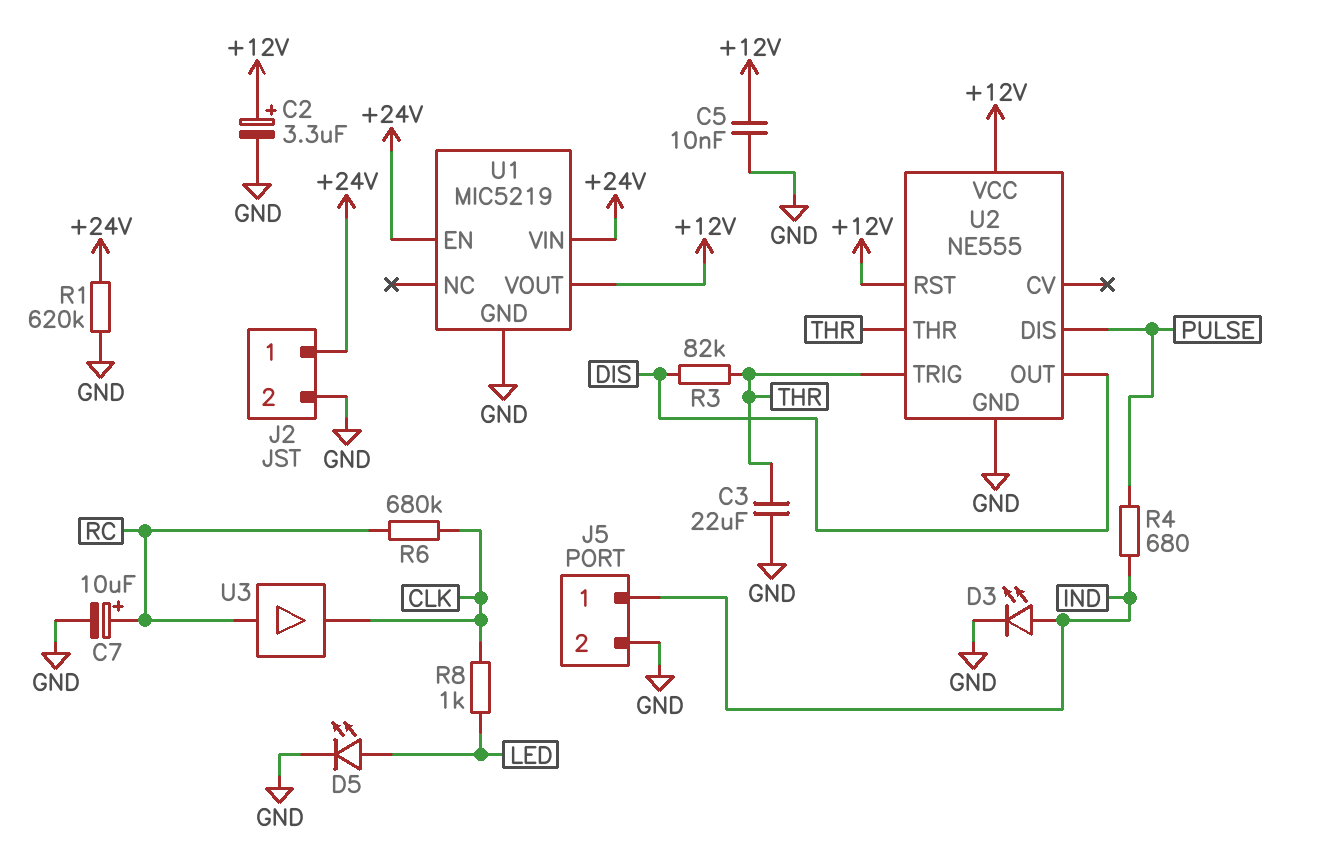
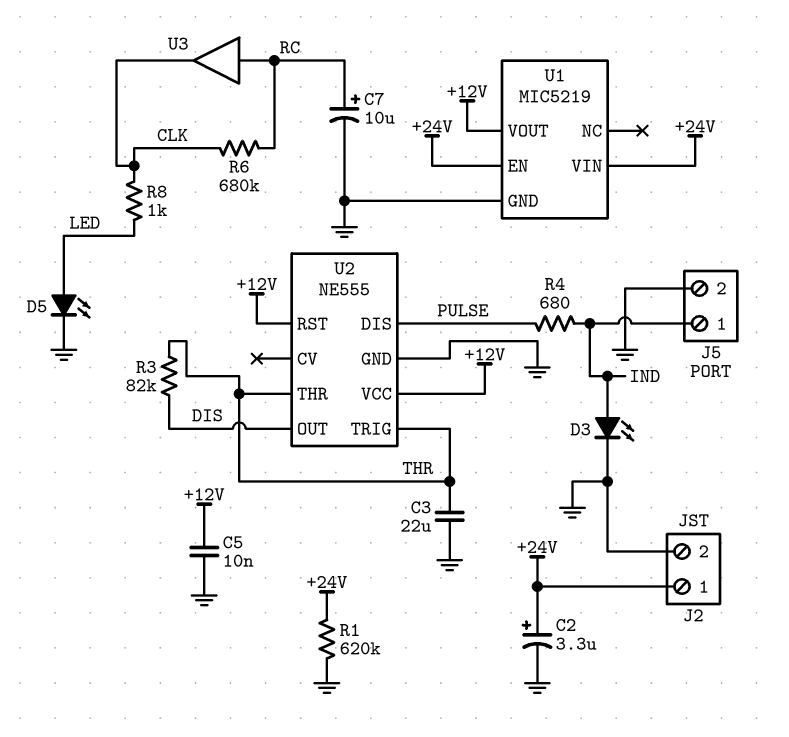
C2: 3.3uF (plus +12V, minus GND) -> 3.3uF (plus +24V, minus GND)

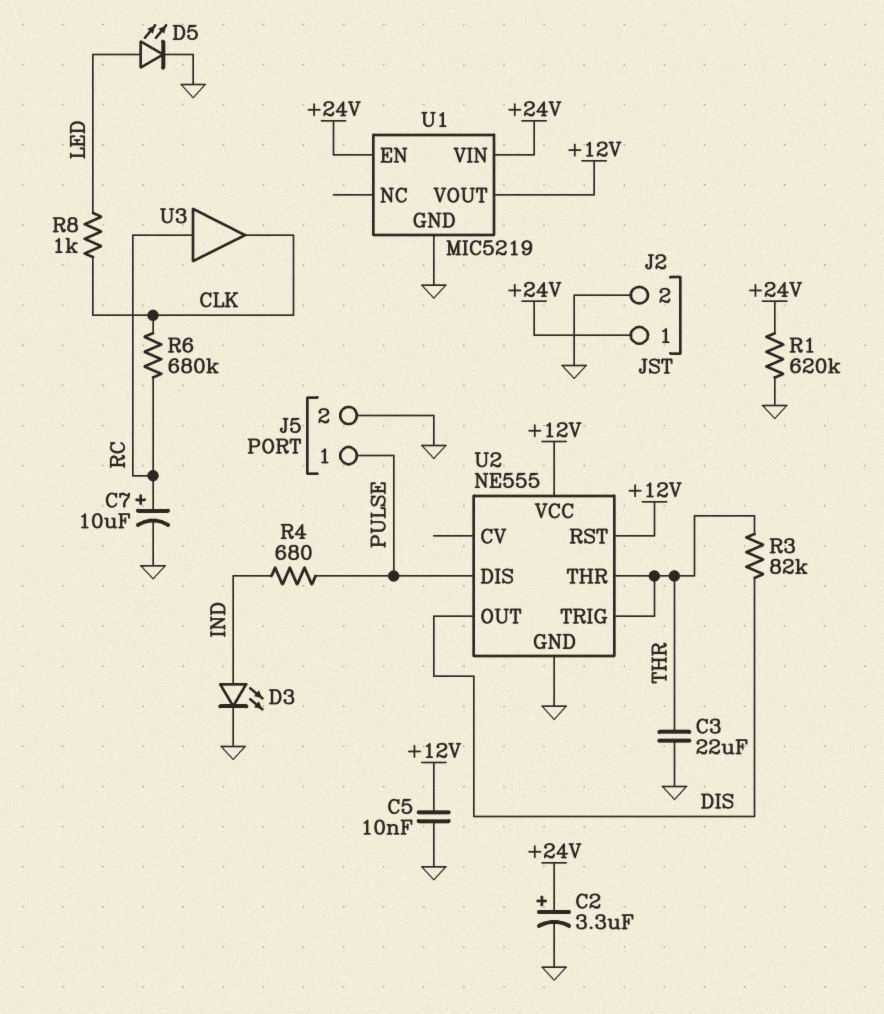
J5 pin 1: IND -> PULSE

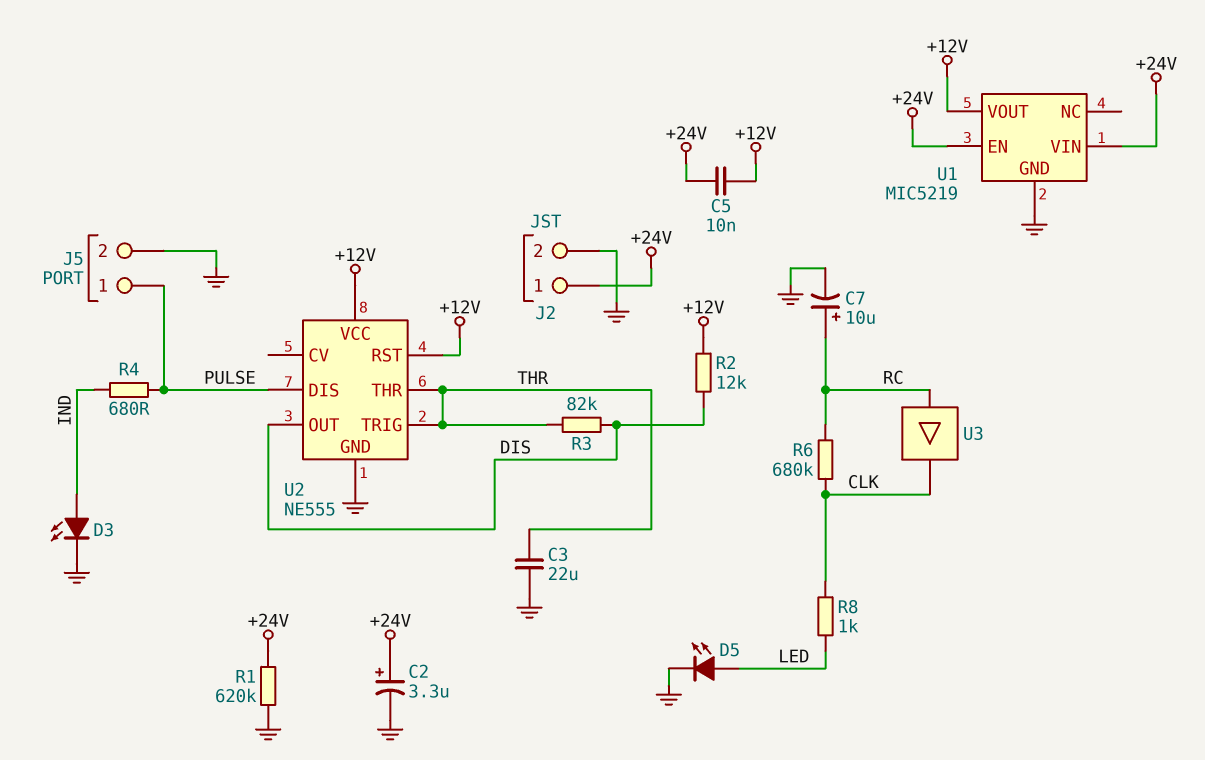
C5: 10nF (+12V, GND) -> 10nF (+12V, +24V)
R2: none -> 12k (+12V, DIS)

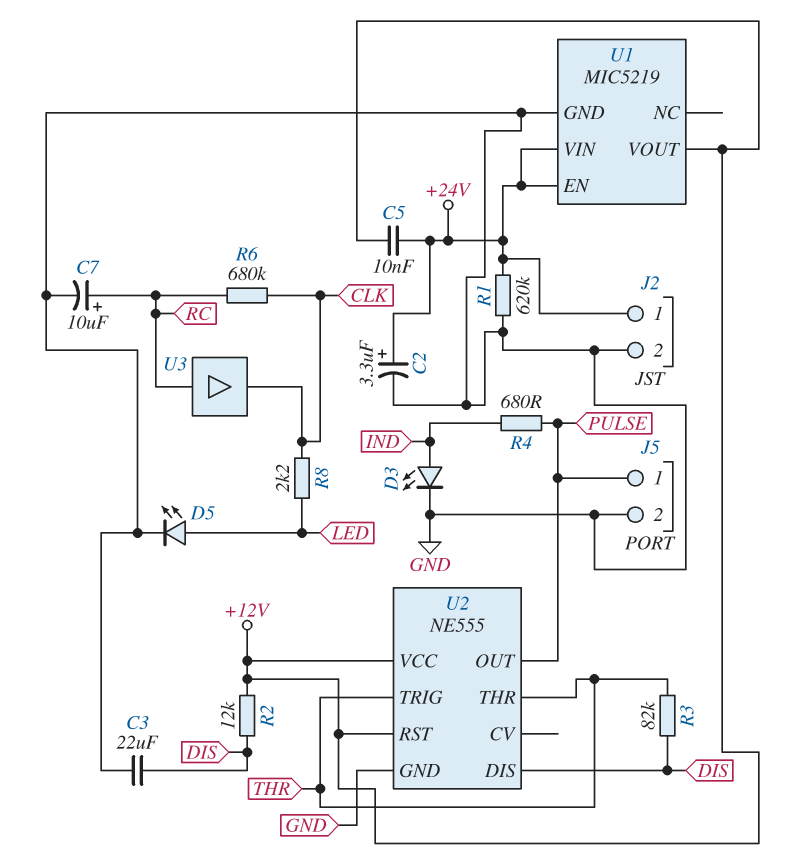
C3: 22uF (GND, THR) -> 22uF (DIS, GND)
R8: 1k (CLK, LED) -> 2.2k (CLK, LED)
U2 pin DIS: PULSE -> DIS
U2 pin OUT: DIS -> PULSE

